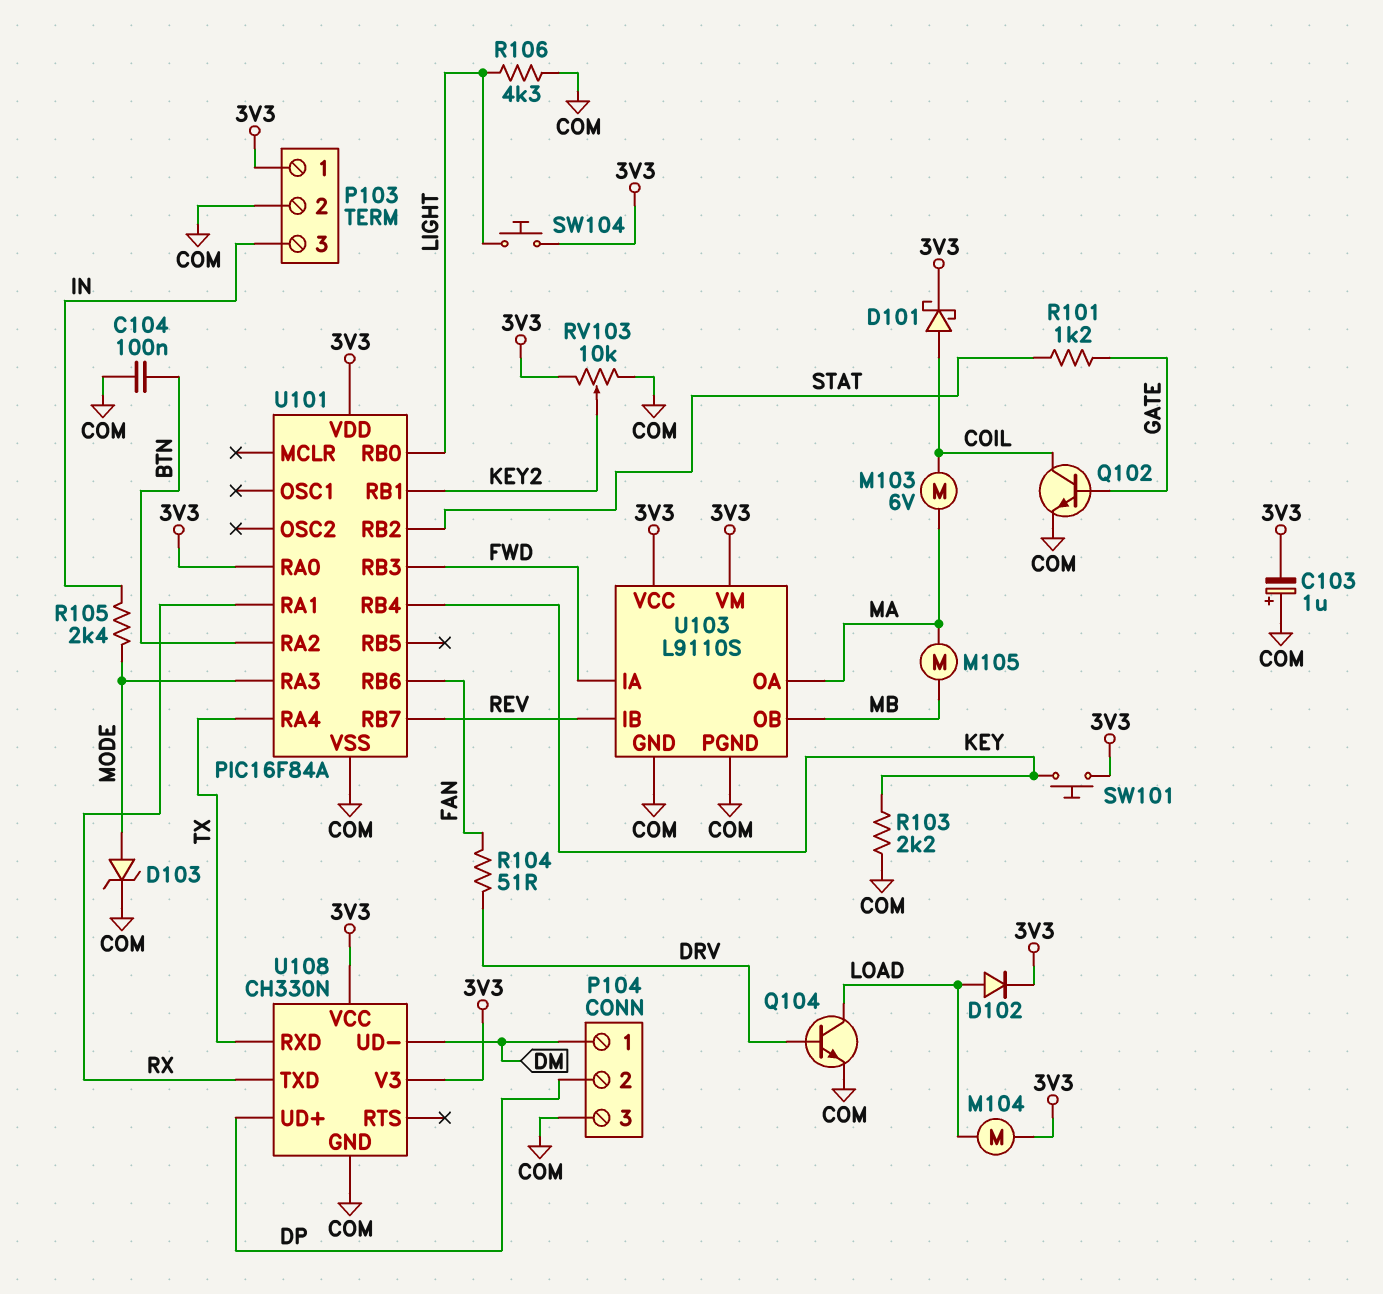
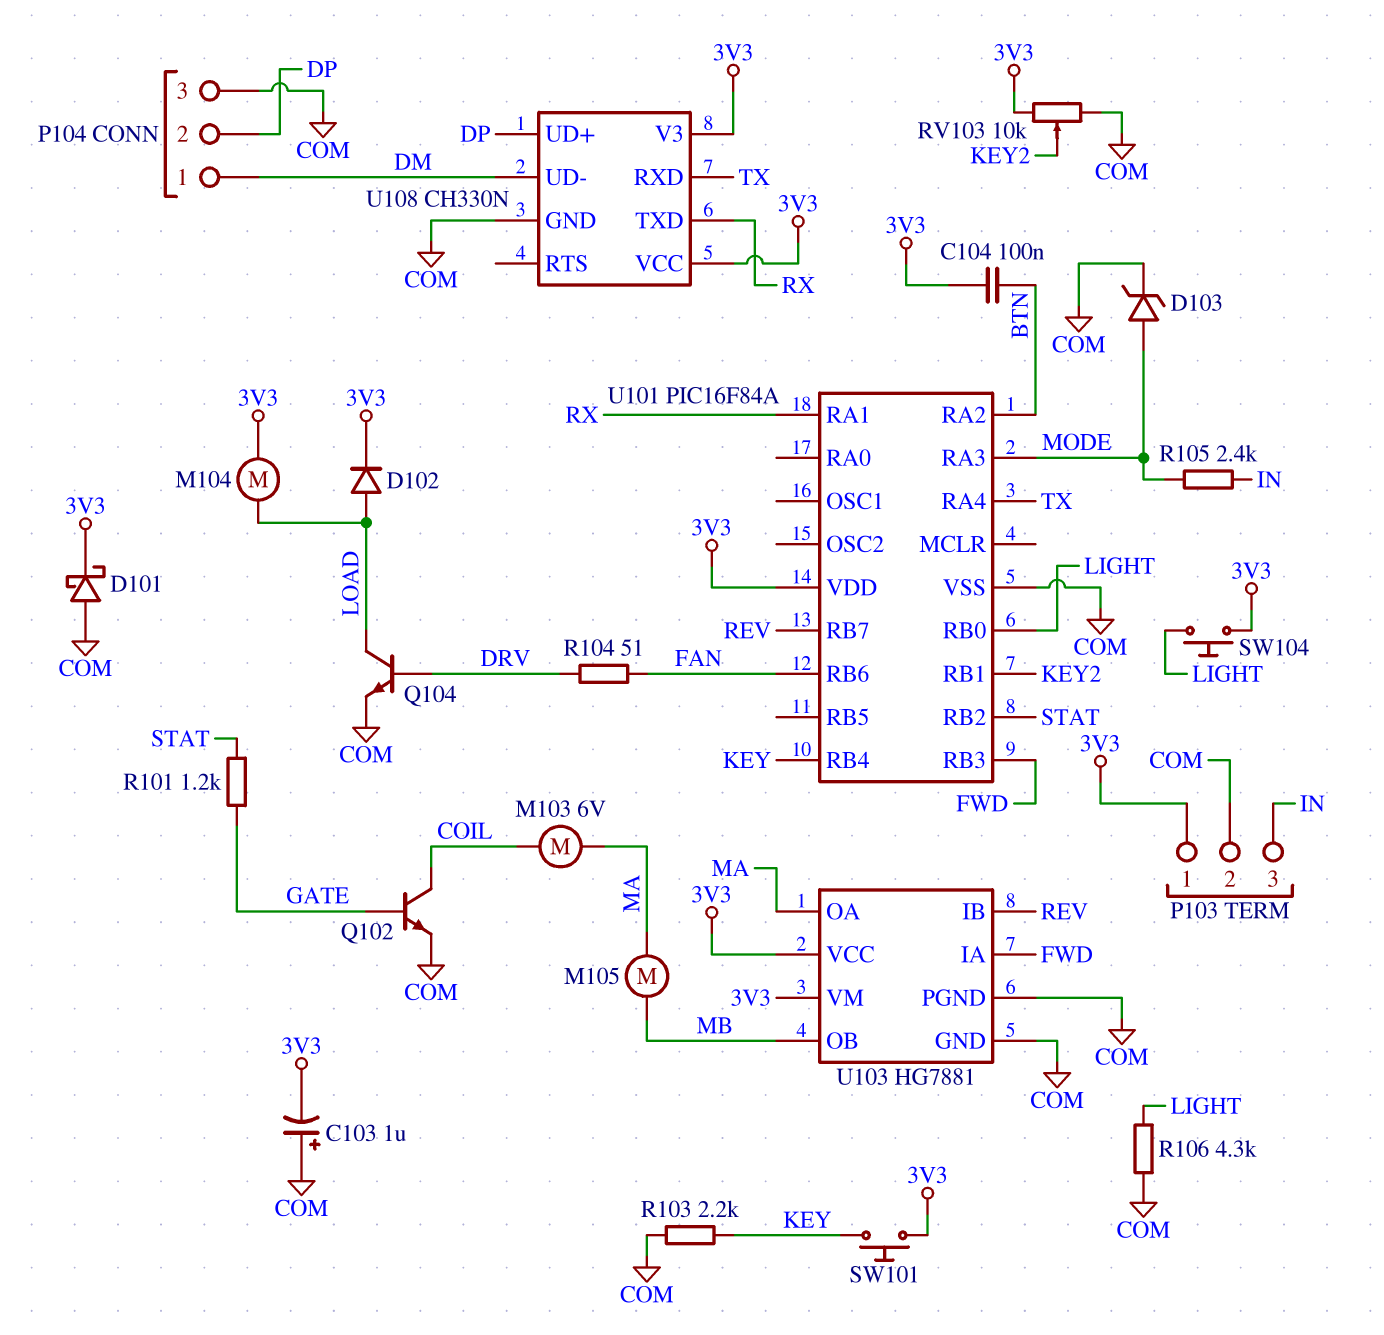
C104: 100nF (BTN, COM) -> 100nF (3V3, BTN)
D101: schottky (A COIL, K 3V3) -> schottky (A COM, K 3V3)
U101 pin RA0: 3V3 -> none
U103: L9110S -> HG7881

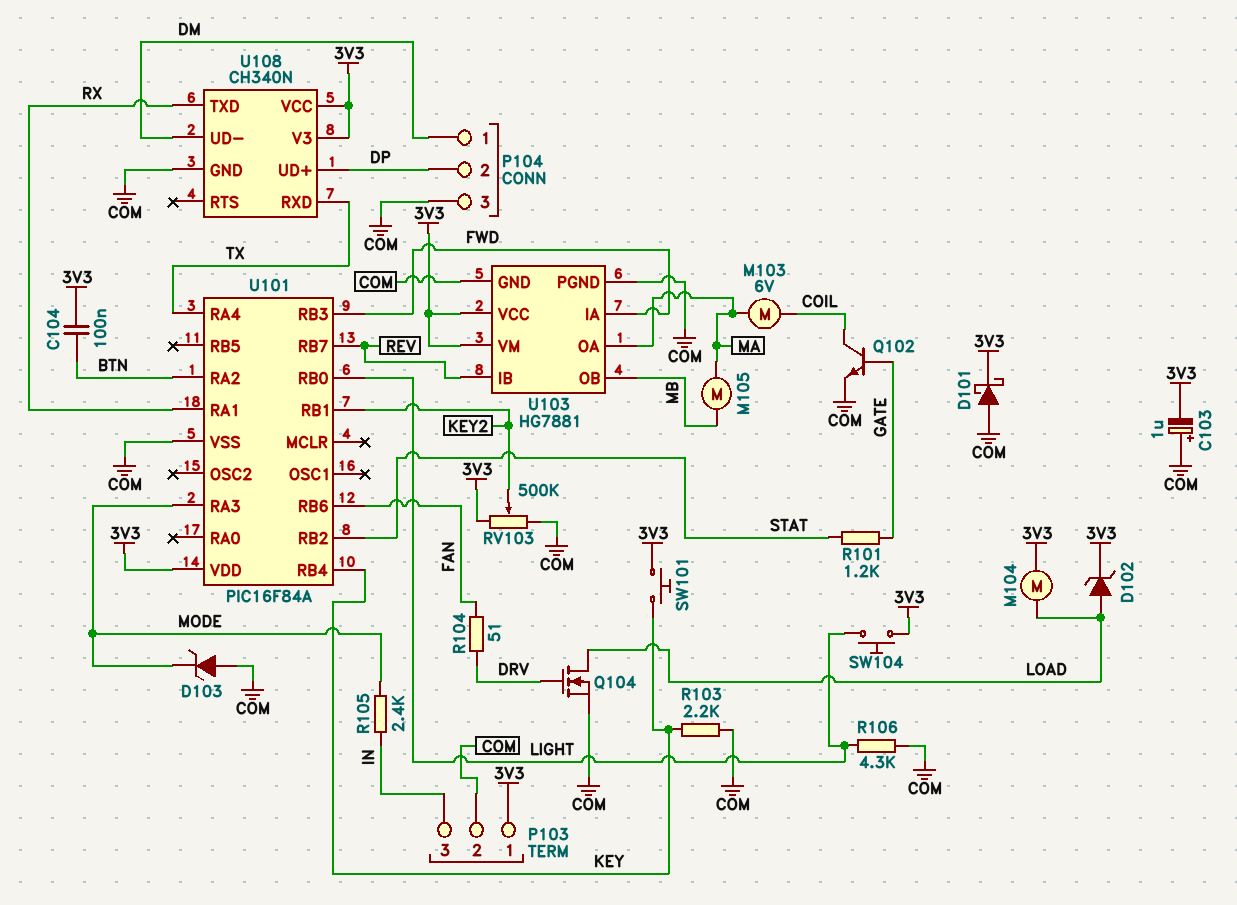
D102: diode (A LOAD, K 3V3) -> zener (A LOAD, K 3V3)
D103: zener (A MODE, K COM) -> zener (A COM, K MODE)
Q104: NPN (B DRV, C LOAD, E COM) -> NMOS (G DRV, D LOAD, S COM)
RV103: 10k (3V3, COM, wiper KEY2) -> 500k (3V3, COM, wiper KEY2)
U108: CH330N -> CH340N

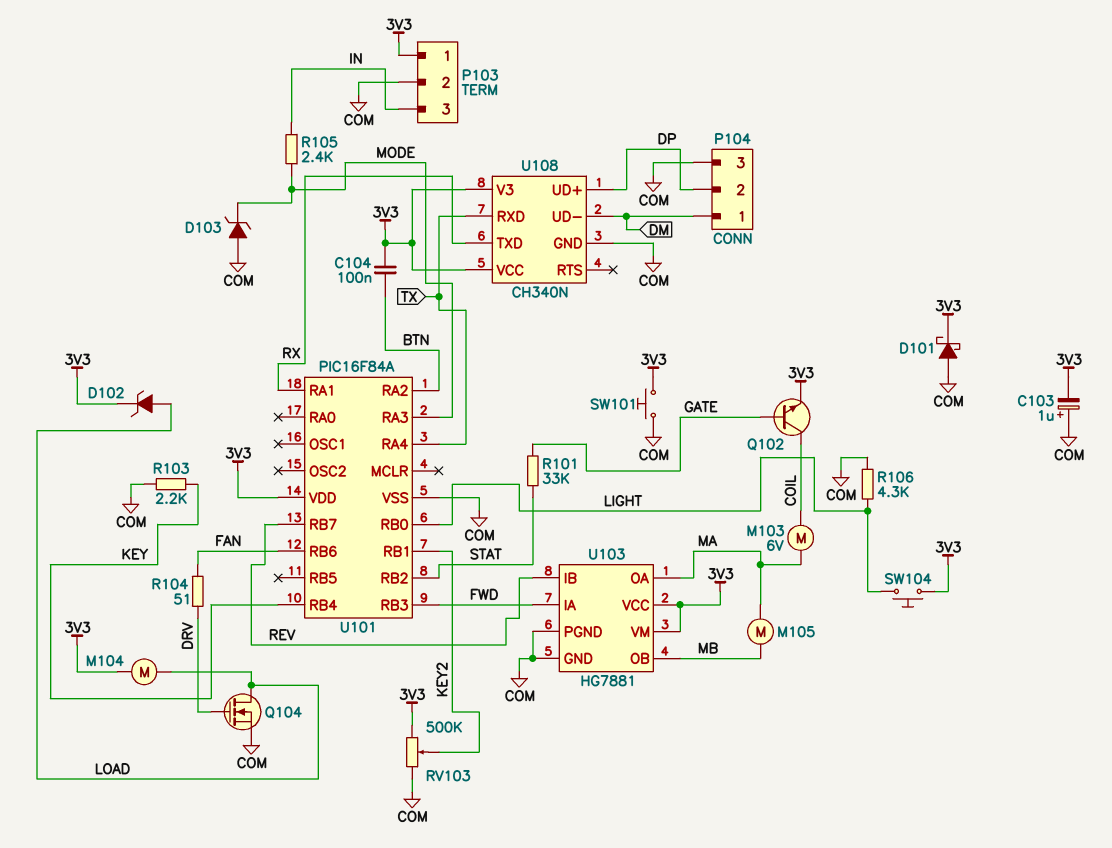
Q102: NPN (B GATE, C COIL, E COM) -> NPN (B GATE, C COIL, E 3V3)
R101: 1.2k (GATE, STAT) -> 33k (GATE, STAT)
SW101: button (3V3, KEY) -> button (3V3, COM)

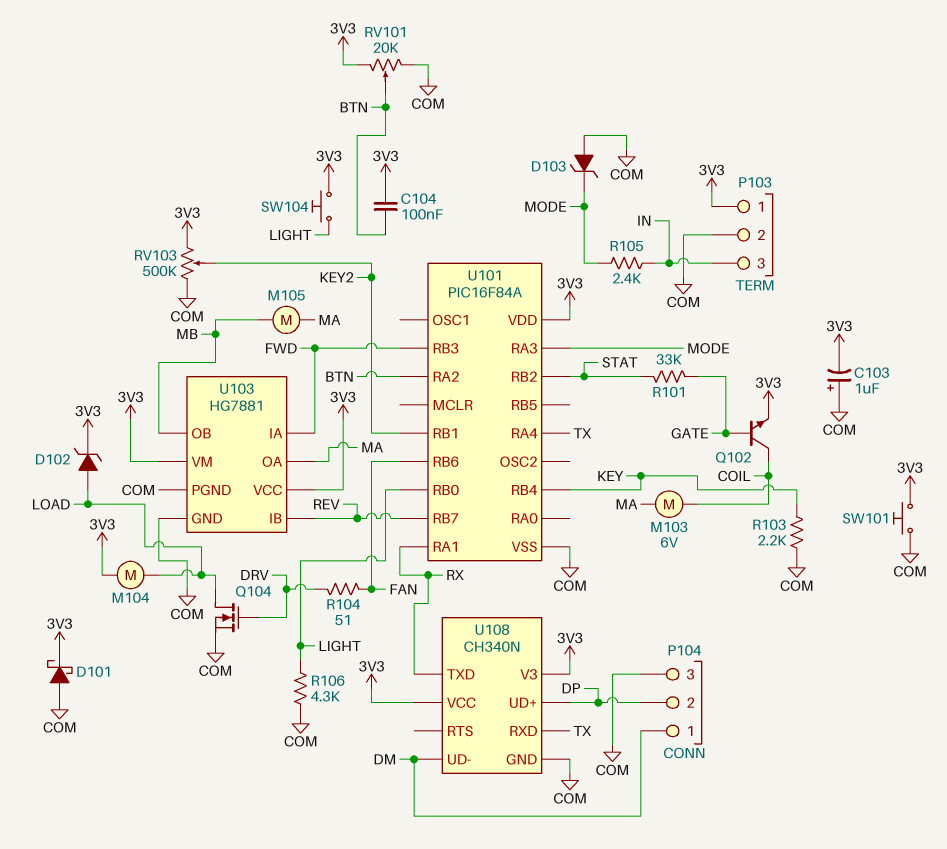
RV101: none -> 20k (3V3, COM, wiper BTN)

